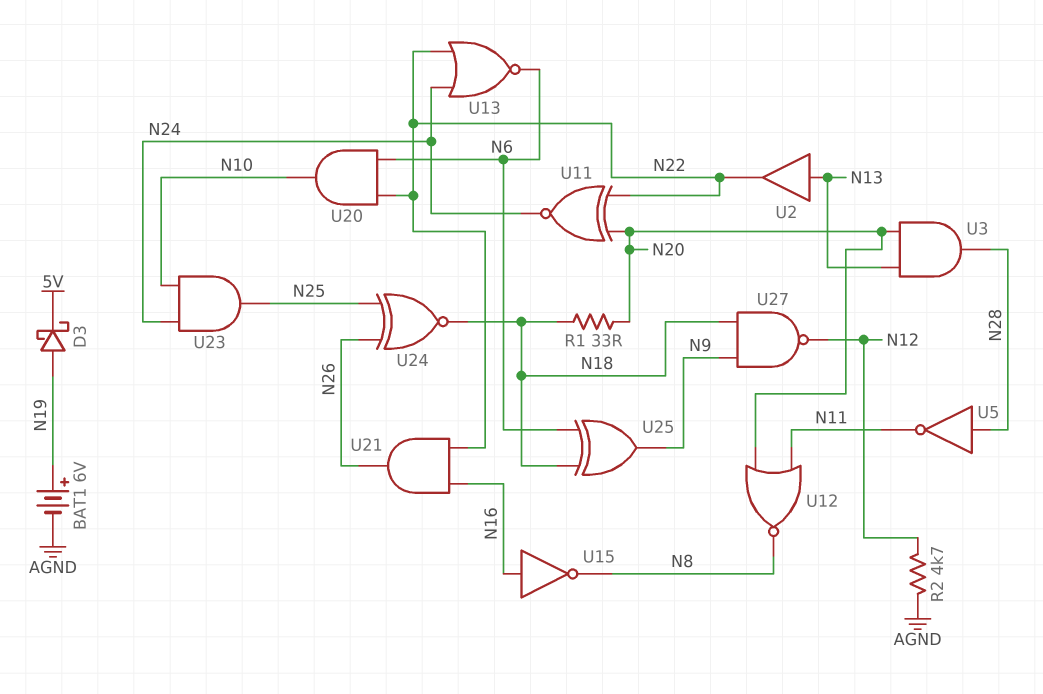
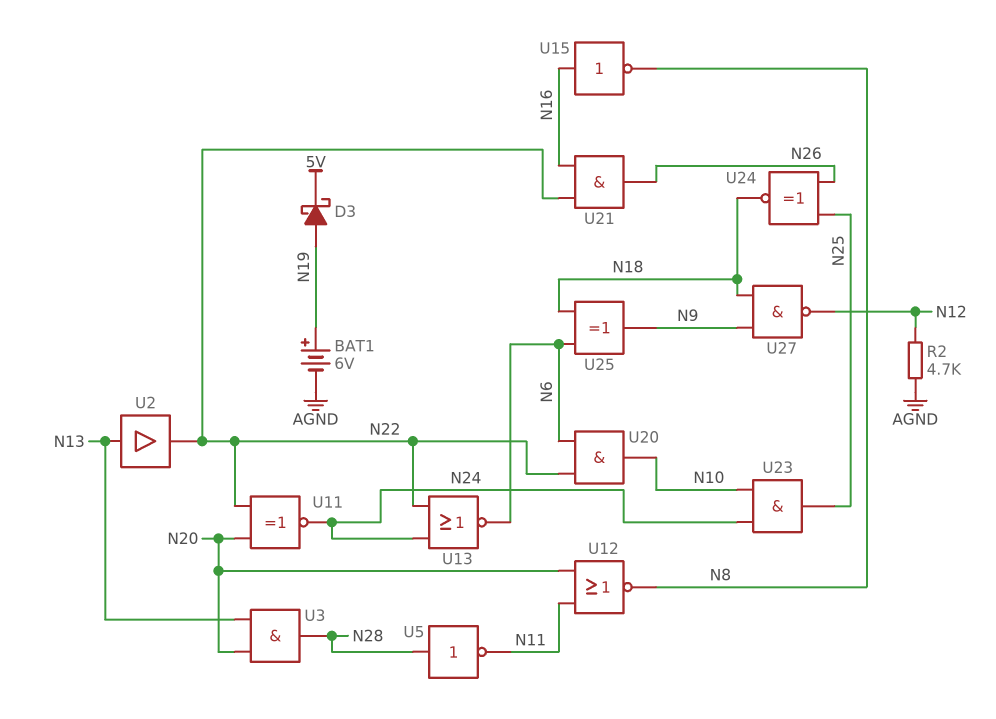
R1: 33 (N18, N20) -> none

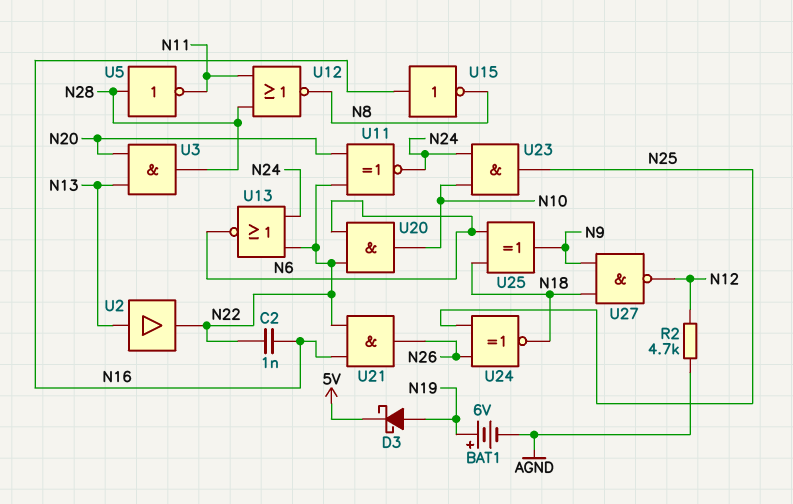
C2: none -> 1nF (N16, N22)
U12: NOR (in N11, in N20, out N8) -> NOR (in N11, in N28, out N8)

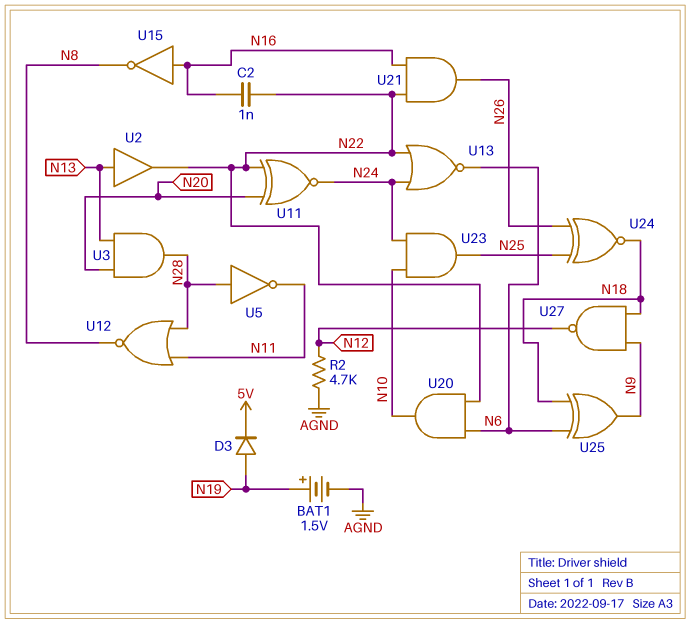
BAT1: 6V (plus N19, minus AGND) -> 1.5V (plus N19, minus AGND)
D3: schottky (A N19, K 5V) -> diode (A N19, K 5V)

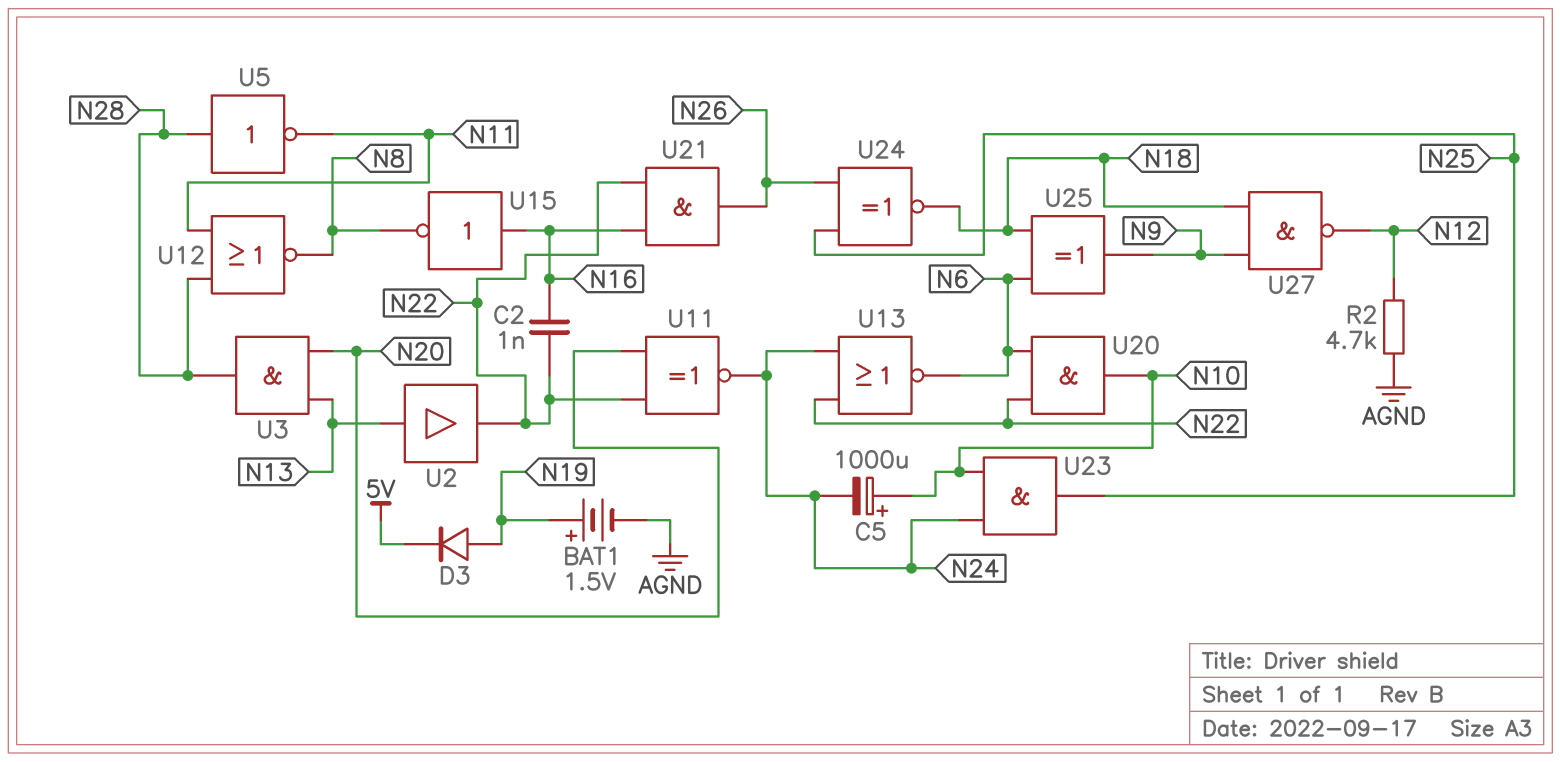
C5: none -> 1000uF (plus N10, minus N24)

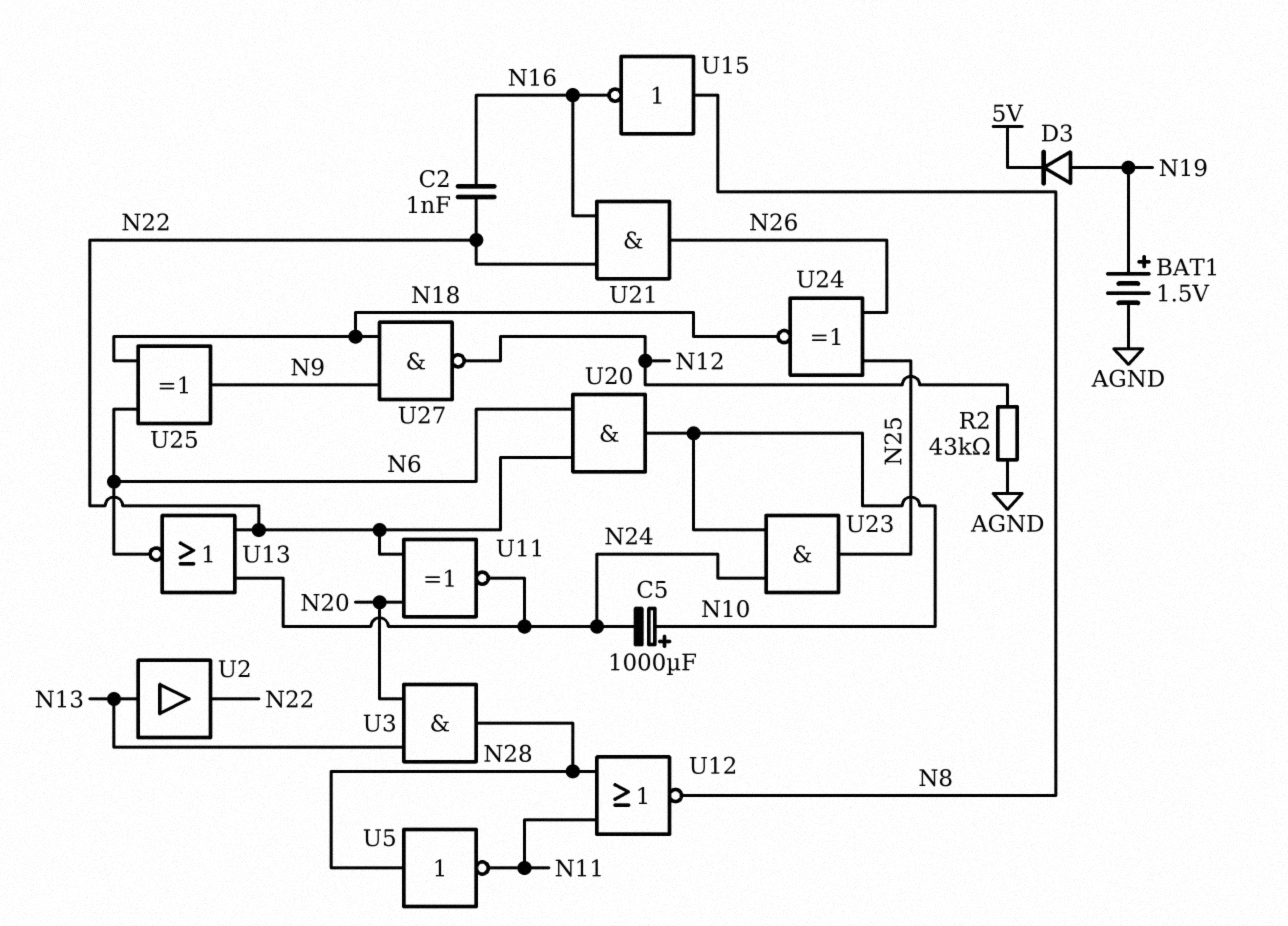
R2: 4.7k (AGND, N12) -> 43k (AGND, N12)
U15: NOT (in N16, out N8) -> NOT (in N8, out N16)

